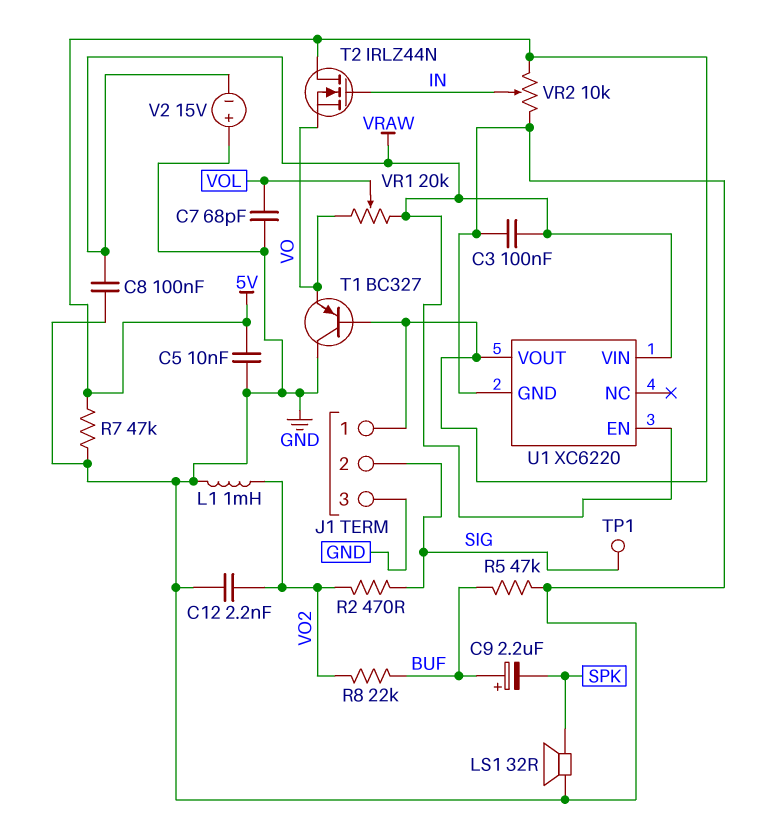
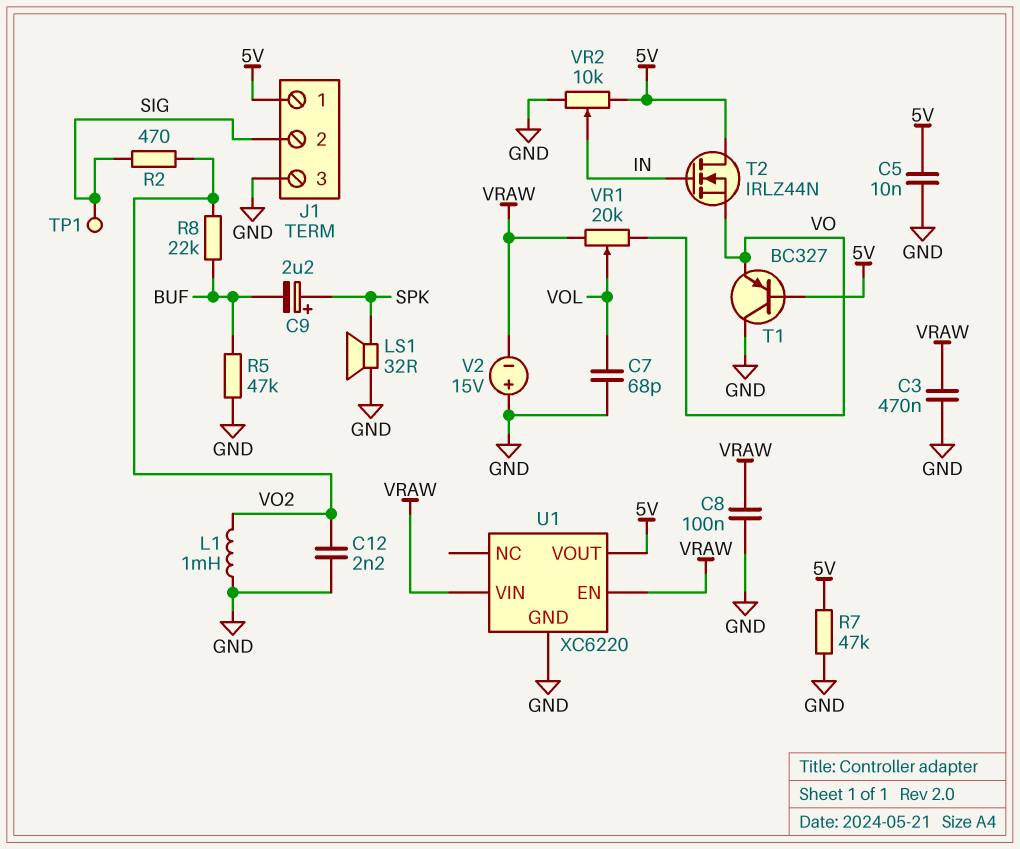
C3: 100nF (GND, VRAW) -> 470nF (GND, VRAW)
C9: 2.2uF (plus BUF, minus SPK) -> 2.2uF (plus SPK, minus BUF)

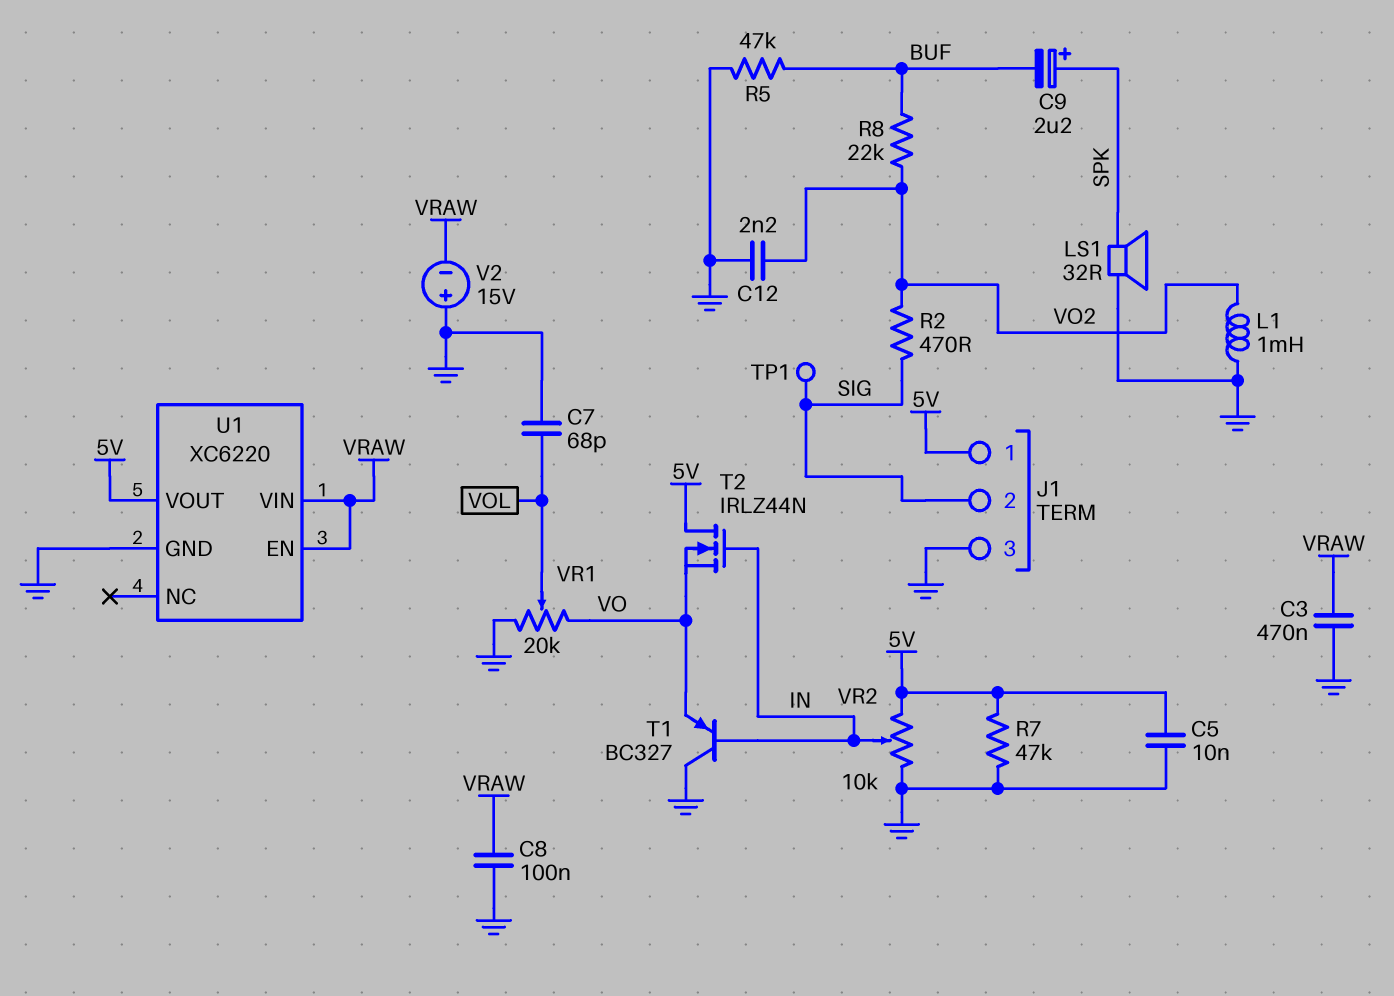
T1: PNP BC327 (B 5V, C GND, E VO) -> PNP BC327 (B IN, C GND, E VO)
VR1: 20k (VO, VRAW, wiper VOL) -> 20k (GND, VO, wiper VOL)

